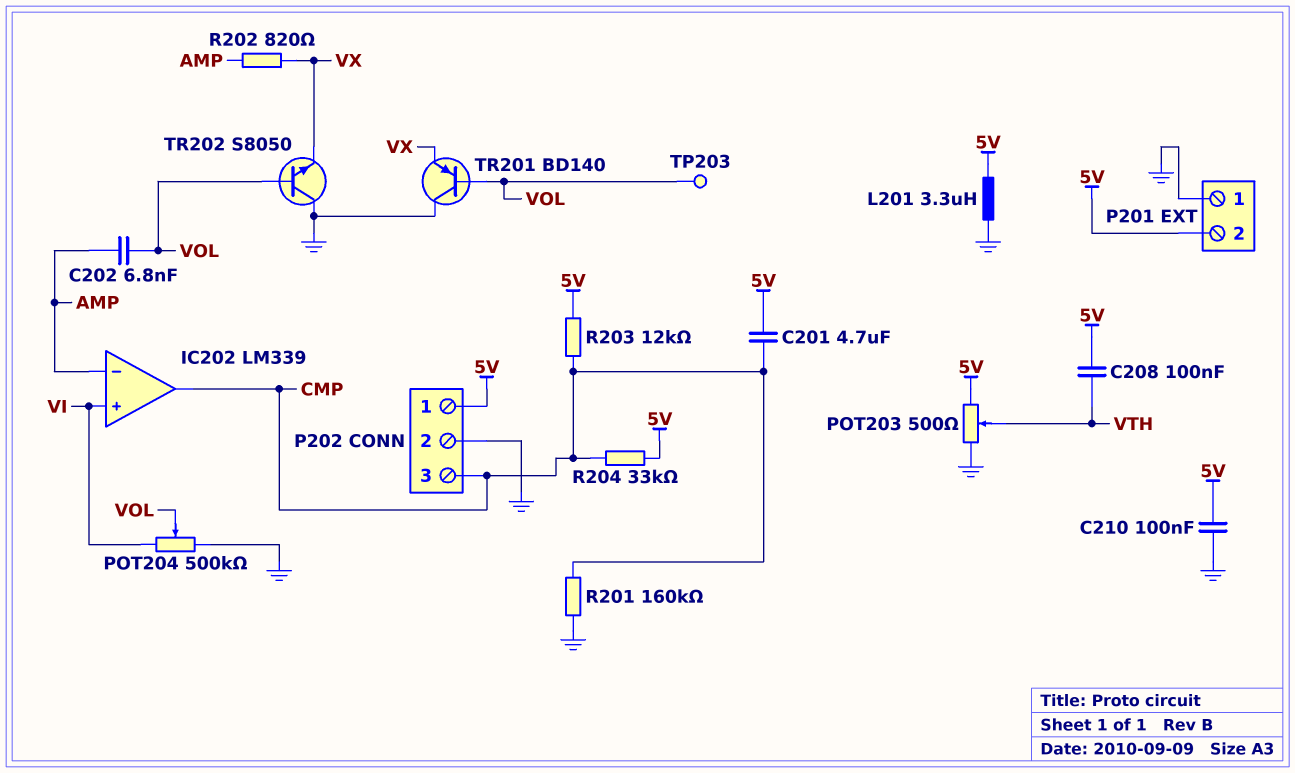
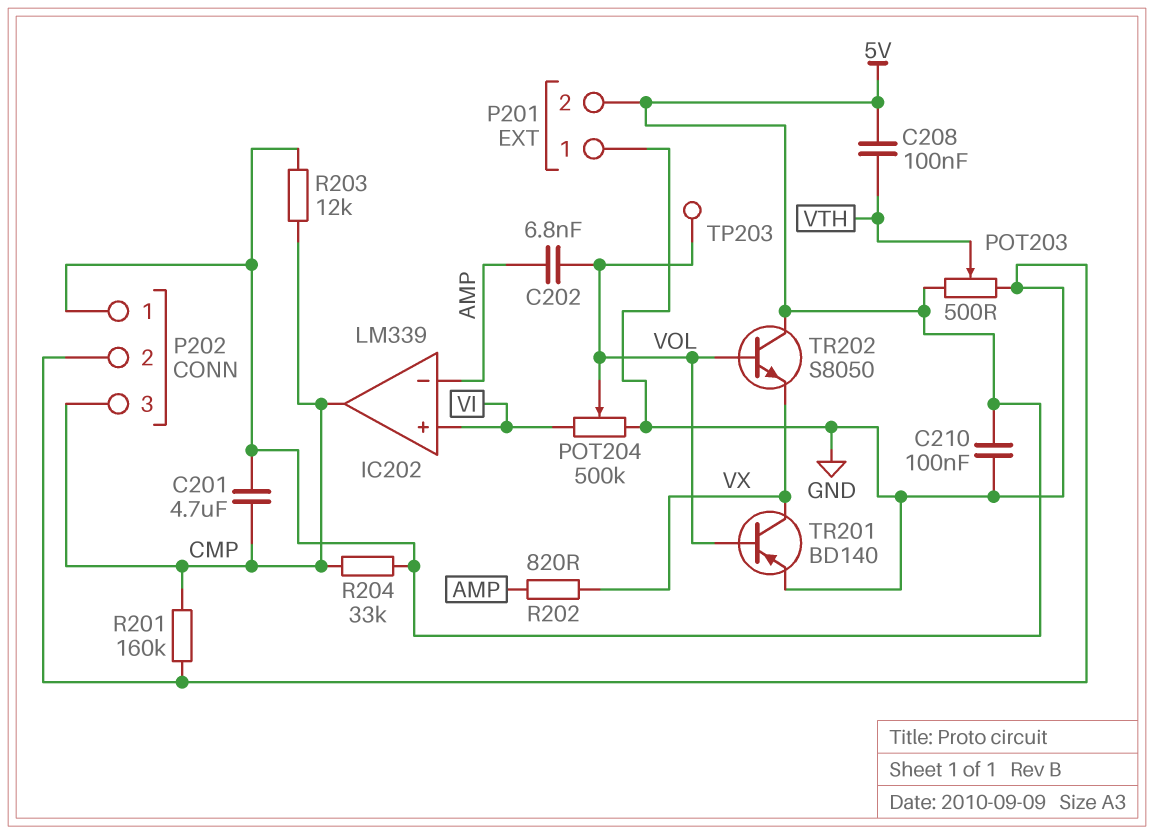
L201: 3.3uH (5V, GND) -> none
TR201: PNP BD140 (B VOL, C GND, E VX) -> PNP BD140 (B VOL, C VX, E GND)
TR202: NPN S8050 (B VOL, C GND, E VX) -> NPN S8050 (B VOL, C 5V, E VX)

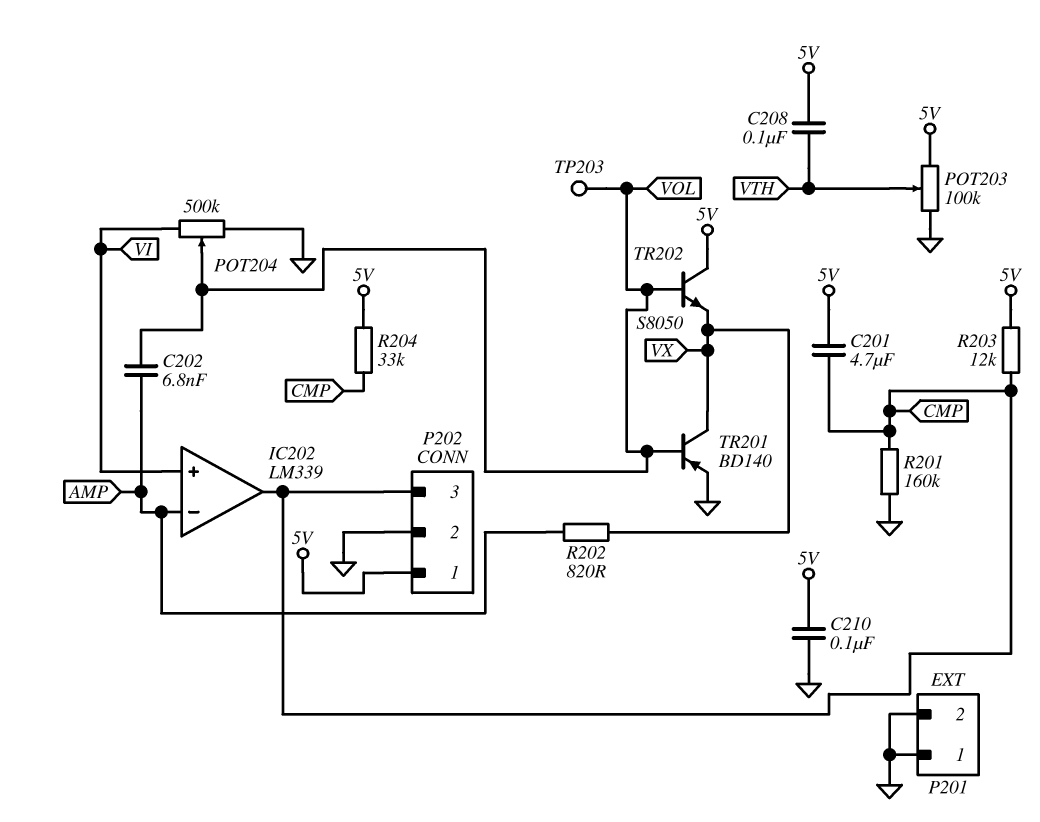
P201 pin 2: 5V -> GND
POT203: 500 (5V, GND, wiper VTH) -> 100k (5V, GND, wiper VTH)

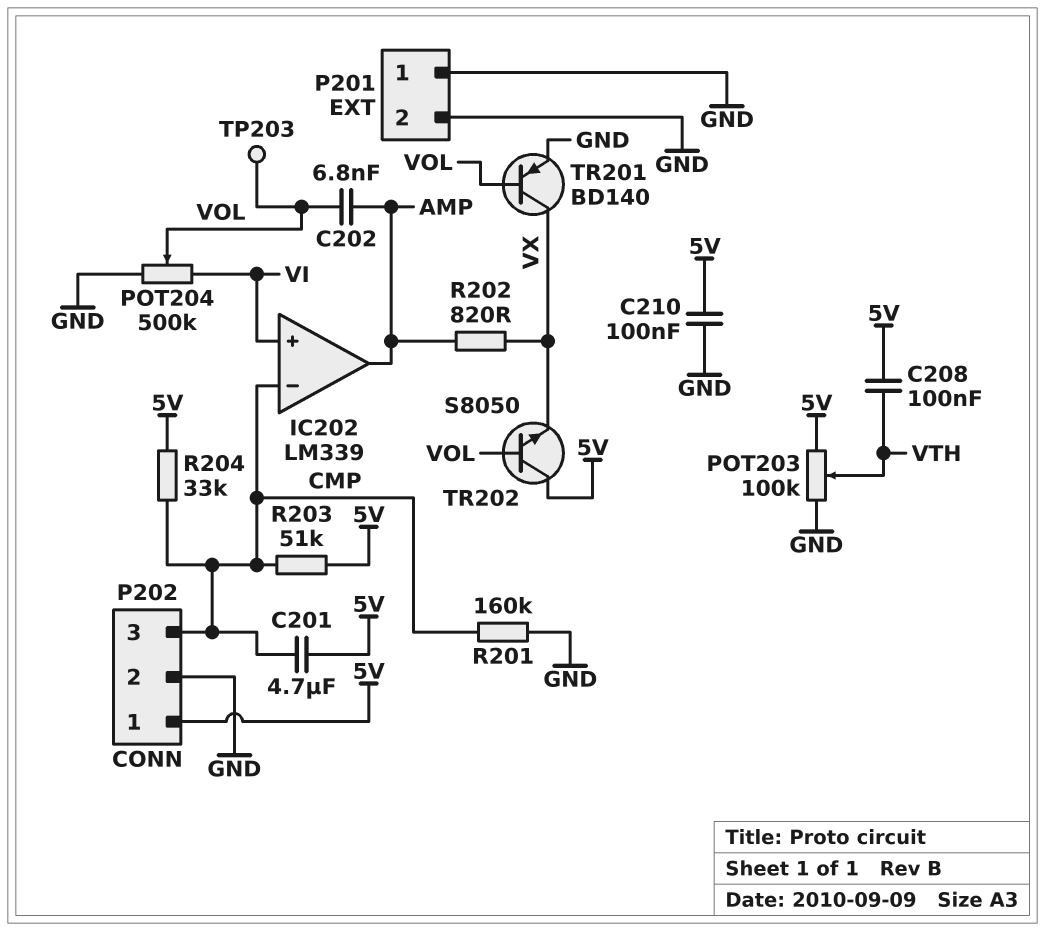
IC202 pin in-: AMP -> CMP
IC202 pin out: CMP -> AMP
R203: 12k (5V, CMP) -> 51k (5V, CMP)

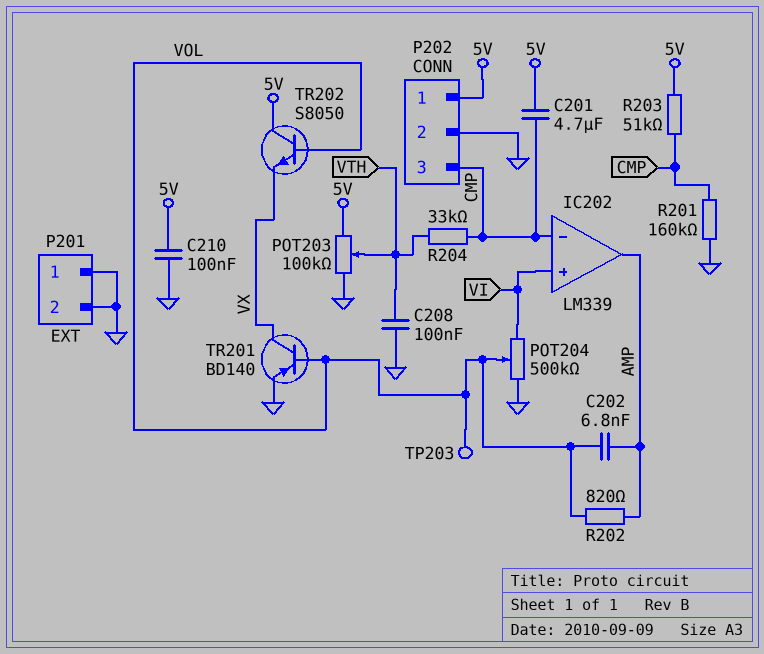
C208: 100nF (5V, VTH) -> 100nF (GND, VTH)
R202: 820 (AMP, VX) -> 820 (AMP, VOL)
R204: 33k (5V, CMP) -> 33k (CMP, VTH)

